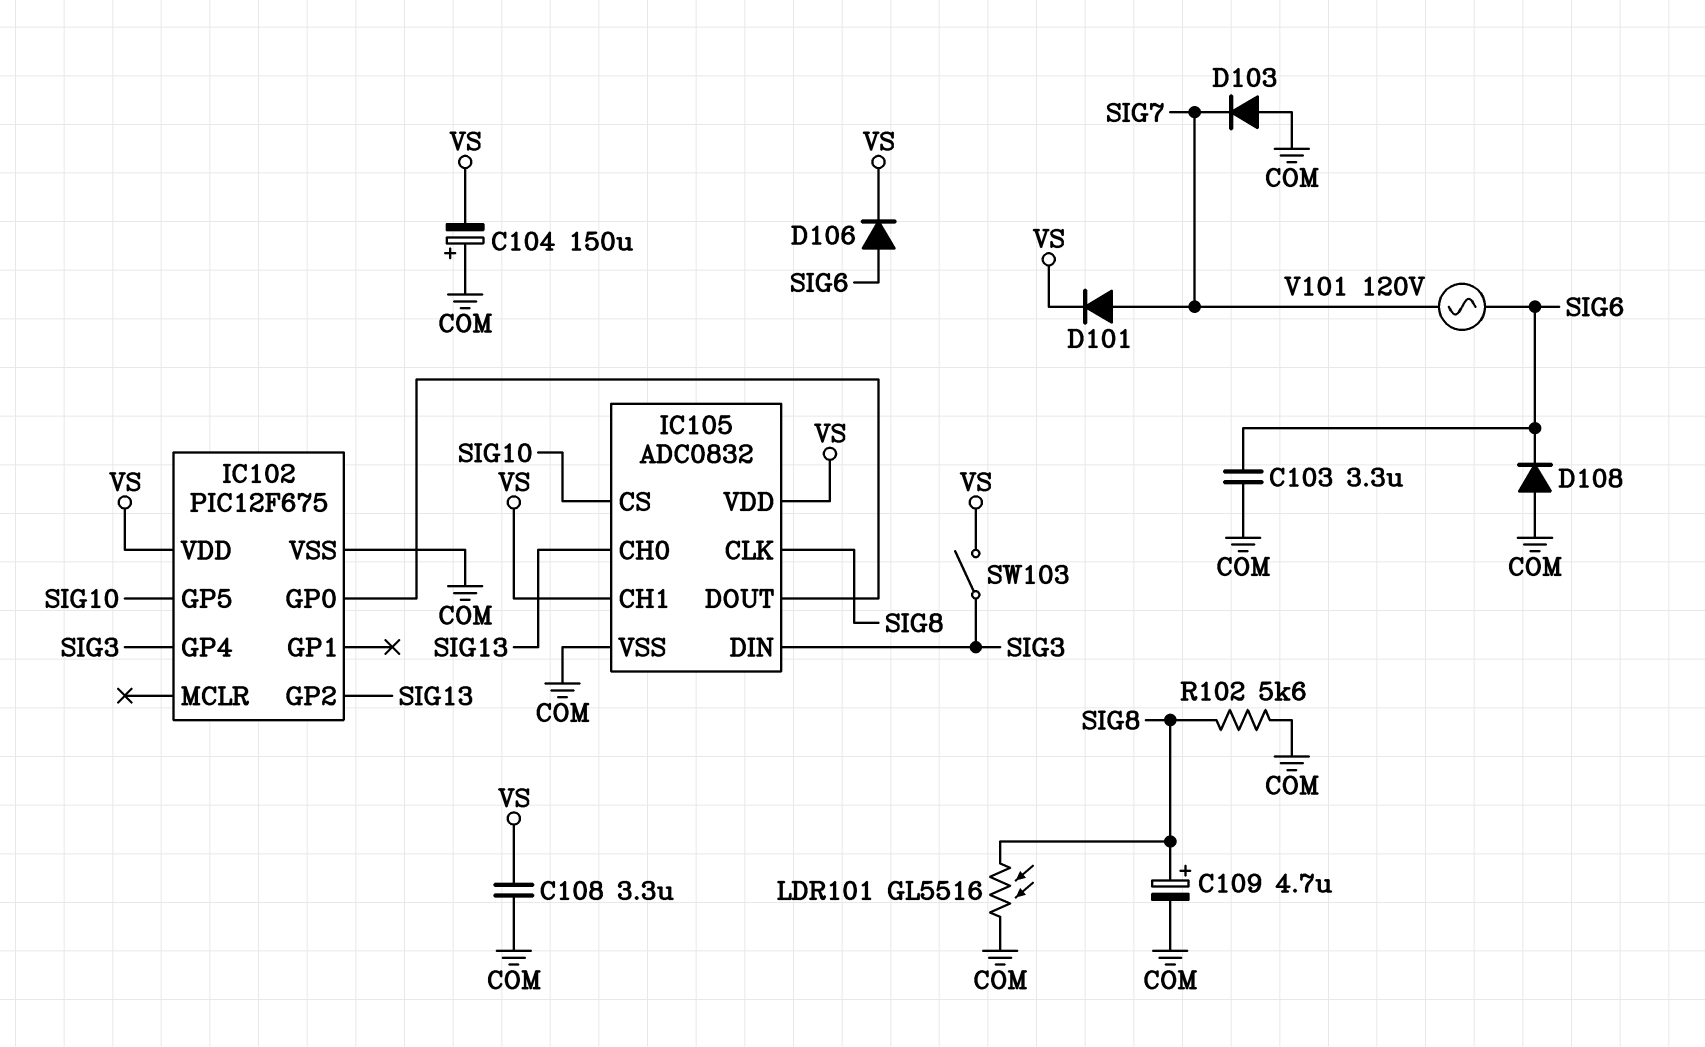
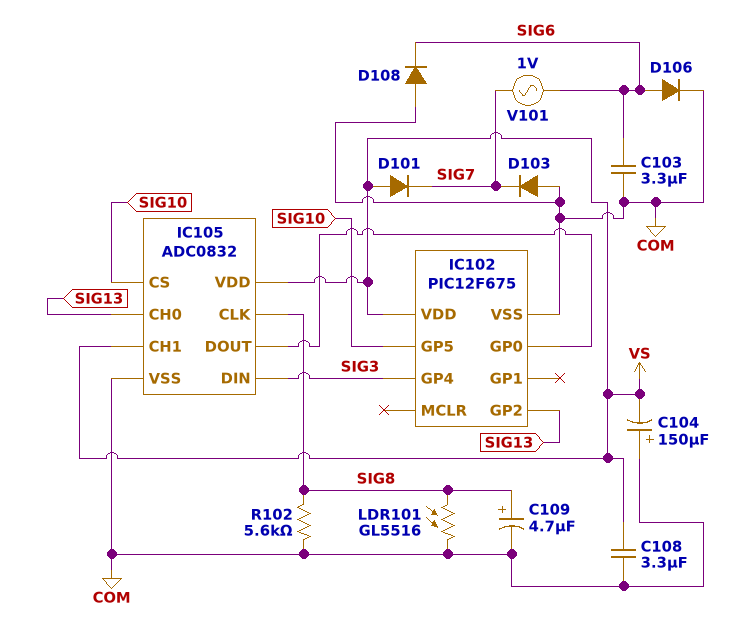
D101: diode (A SIG7, K VS) -> diode (A VS, K SIG7)
D106: diode (A SIG6, K VS) -> diode (A SIG6, K COM)
SW103: switch (SIG3, VS) -> none
V101: AC 120V (SIG6, SIG7) -> AC 1V (SIG6, SIG7)

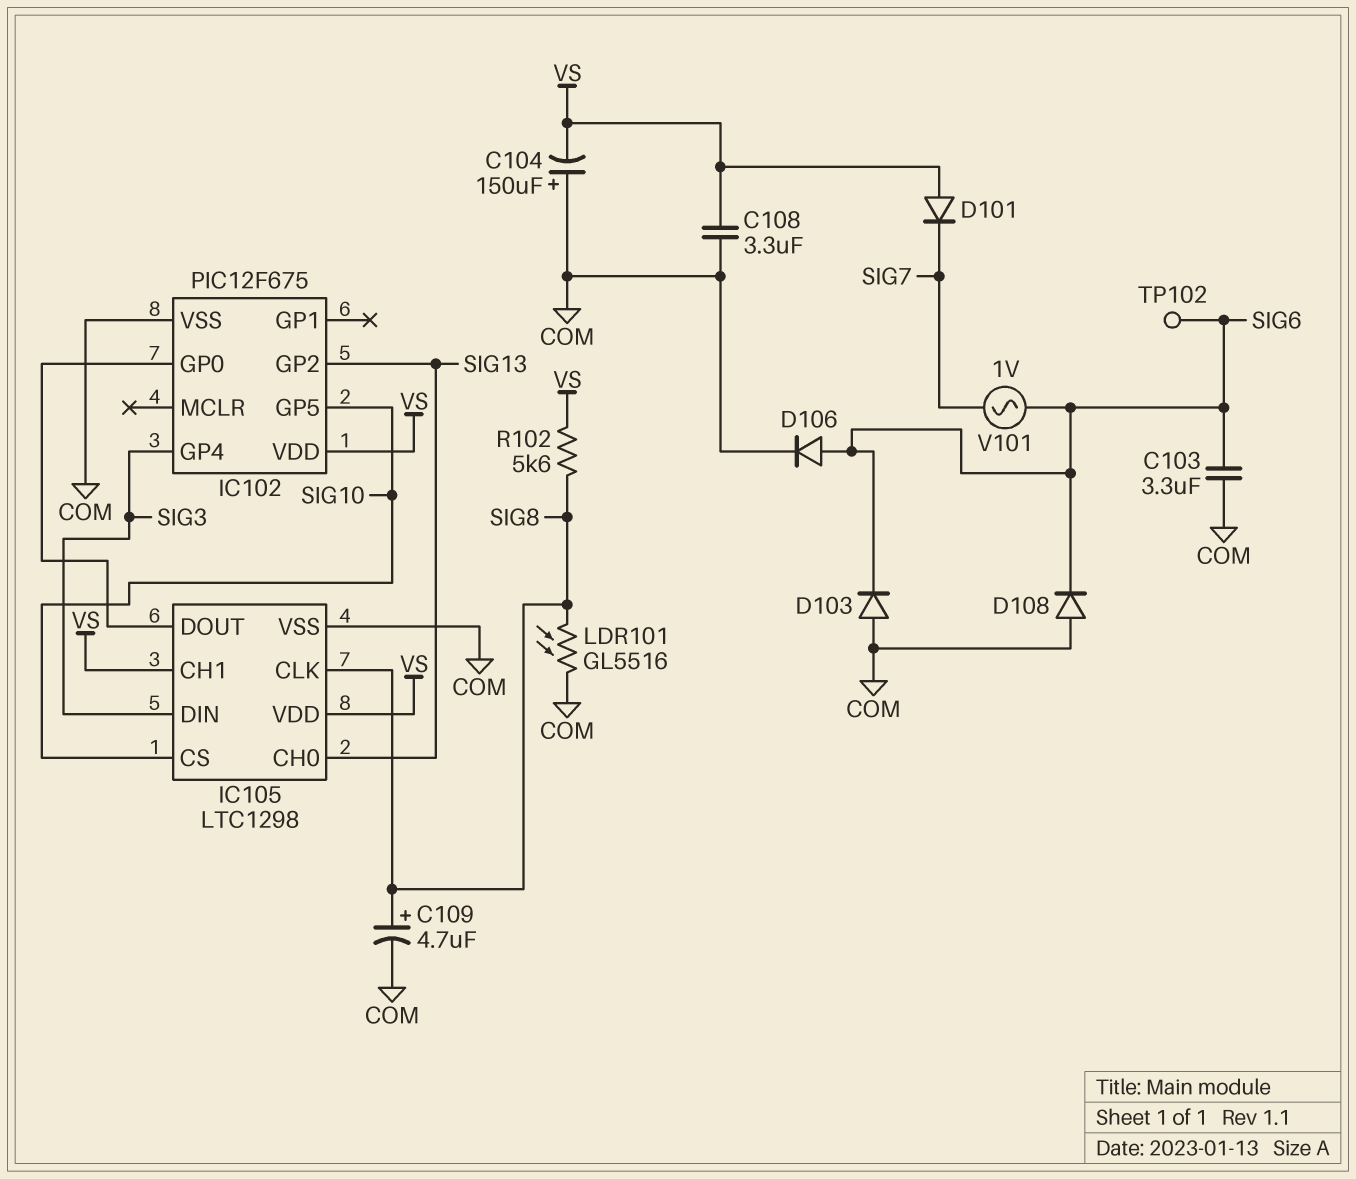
D103: diode (A COM, K SIG7) -> diode (A COM, K SIG6)
IC105: ADC0832 -> LTC1298
R102: 5.6k (COM, SIG8) -> 5.6k (SIG8, VS)
TP102: none -> test point (SIG6)

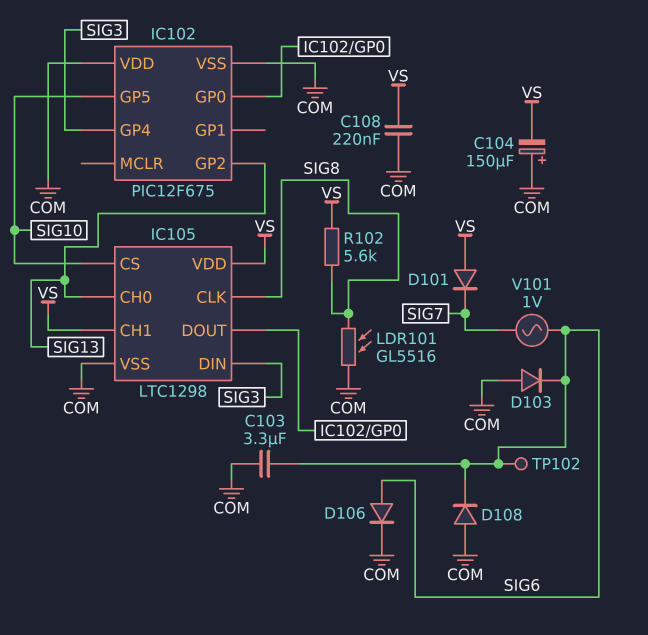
C108: 3.3uF (COM, VS) -> 220nF (COM, VS)
C109: 4.7uF (plus SIG8, minus COM) -> none
IC102 pin VDD: VS -> COM

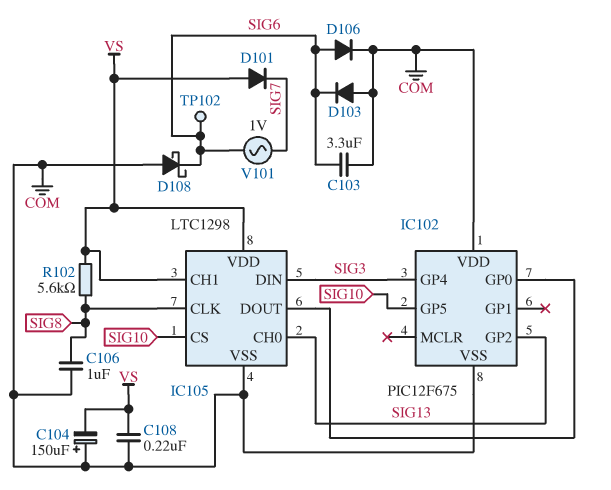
C106: none -> 1uF (COM, SIG8)
D108: diode (A COM, K SIG6) -> schottky (A COM, K SIG6)
LDR101: GL5516 (COM, SIG8) -> none

